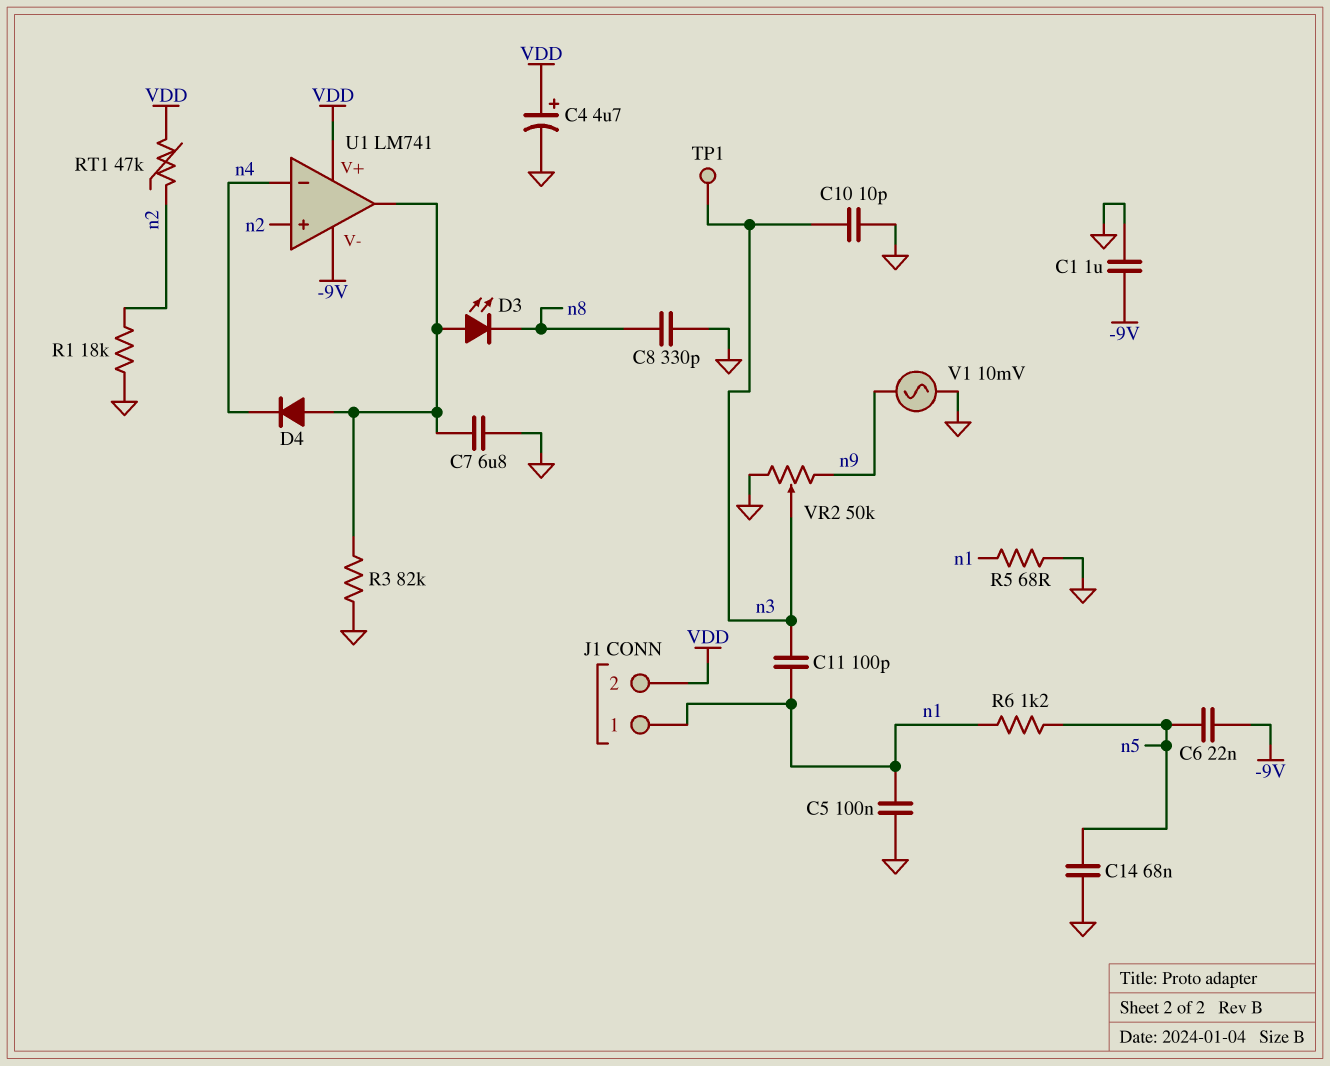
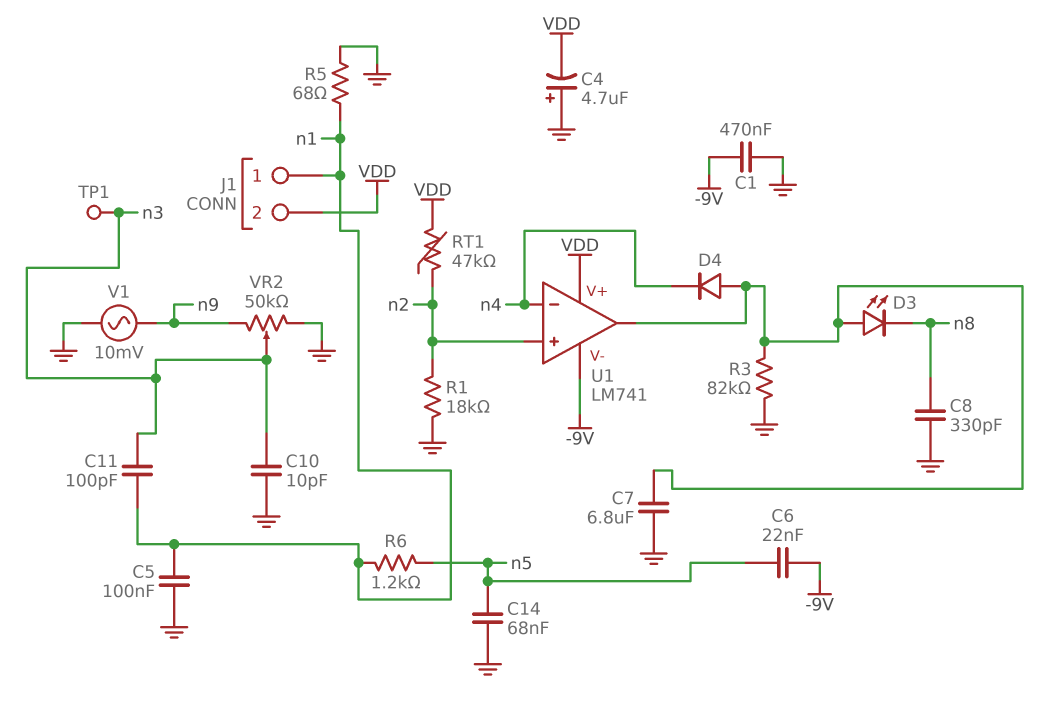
C1: 1uF (-9V, GND) -> 470nF (-9V, GND)
C4: 4.7uF (plus VDD, minus GND) -> 4.7uF (plus GND, minus VDD)

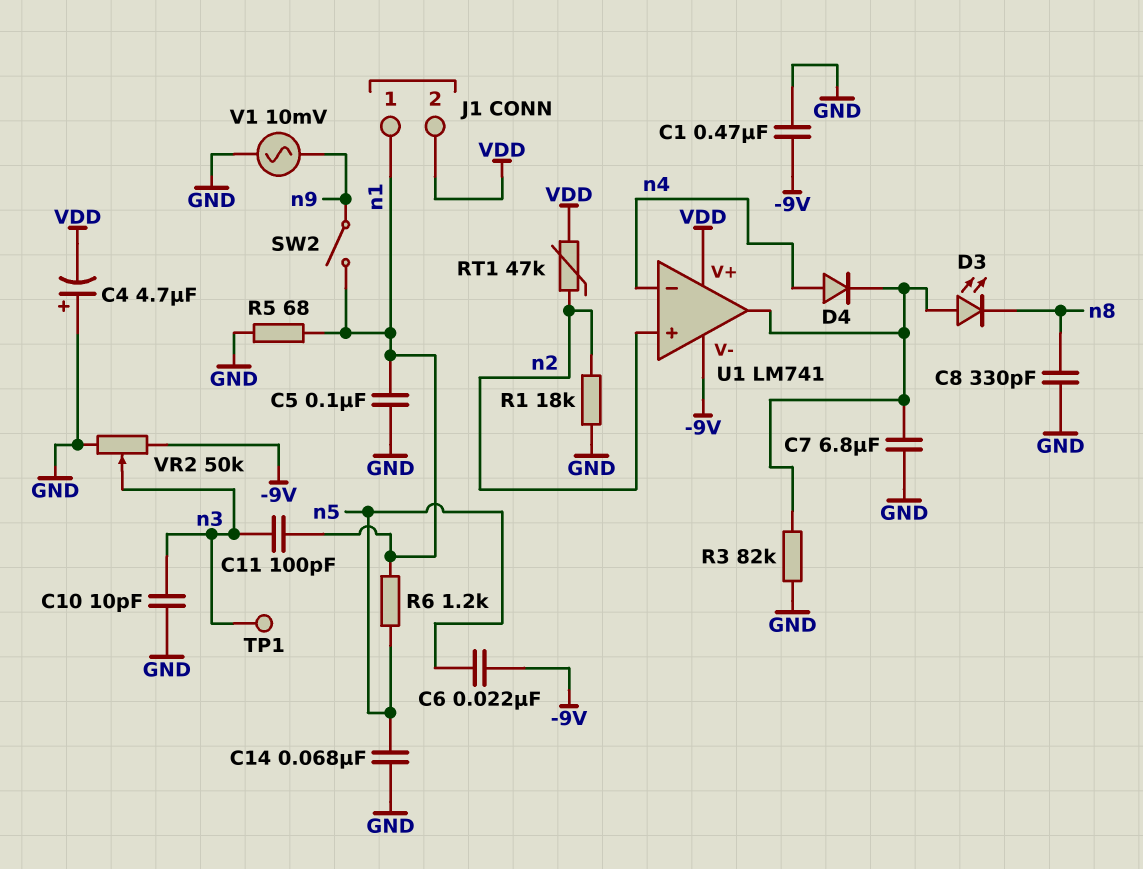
D4: diode (A U1/out, K n4) -> diode (A n4, K U1/out)
SW2: none -> switch (n1, n9)
VR2: 50k (GND, n9, wiper n3) -> 50k (-9V, GND, wiper n3)

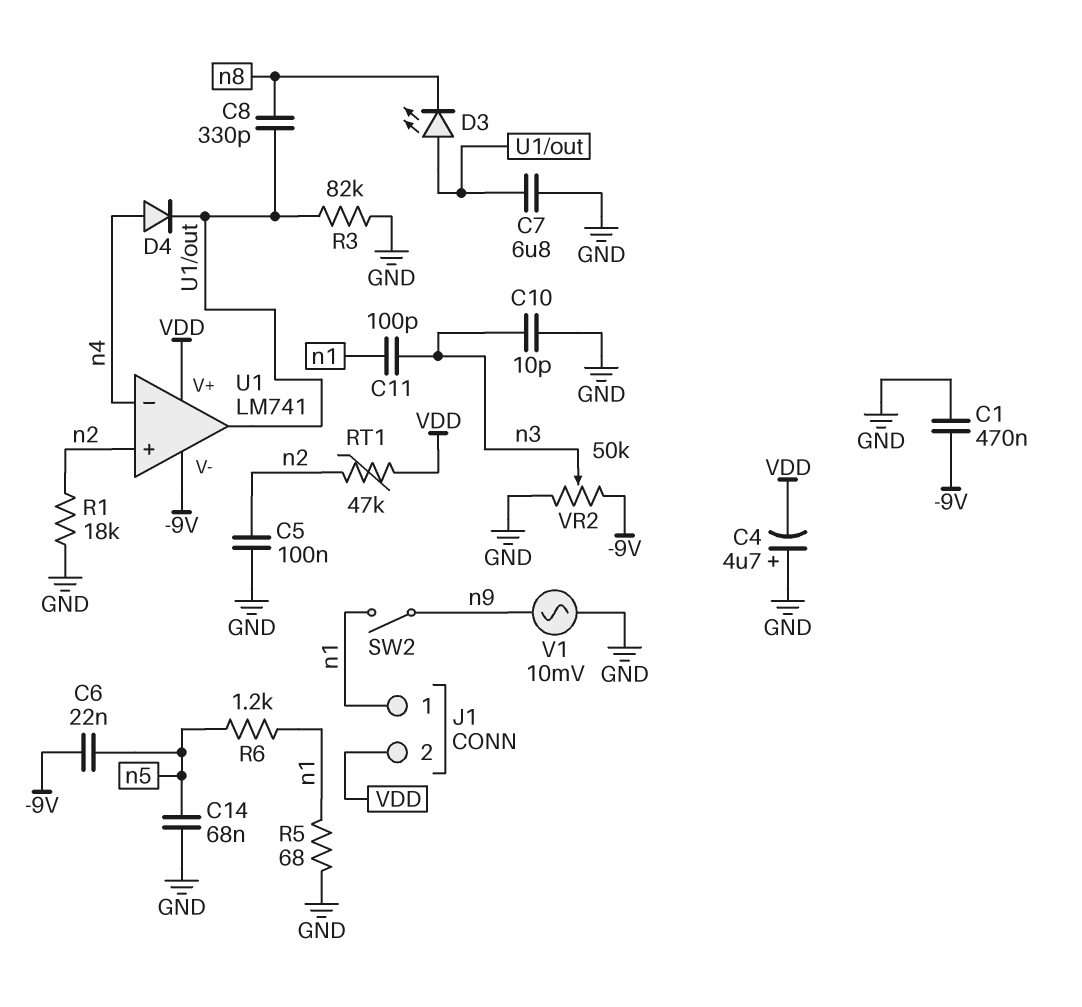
C5: 100nF (GND, n1) -> 100nF (GND, n2)
C8: 330pF (GND, n8) -> 330pF (U1/out, n8)
TP1: test point (n3) -> none

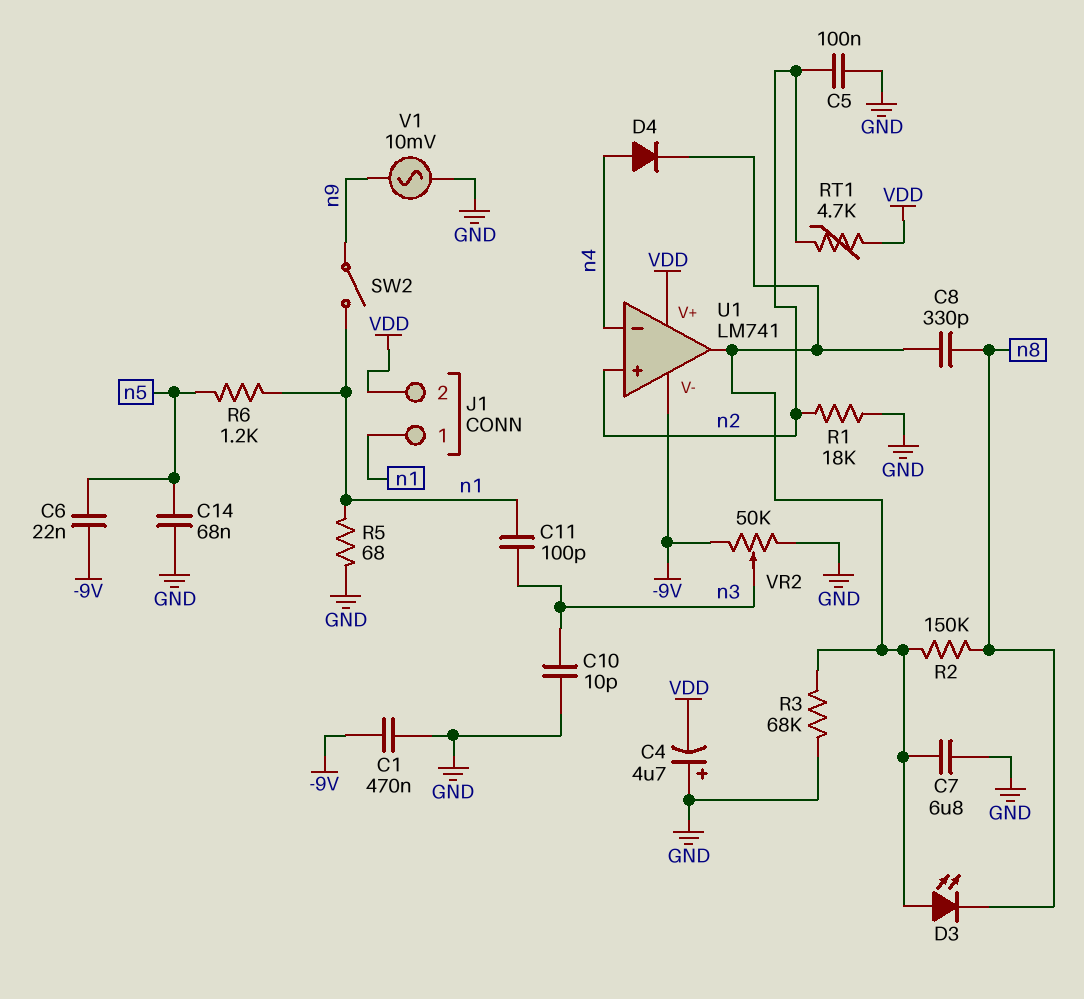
R2: none -> 150k (U1/out, n8)
R3: 82k (GND, U1/out) -> 68k (GND, U1/out)
RT1: 47k (VDD, n2) -> 4.7k (VDD, n2)

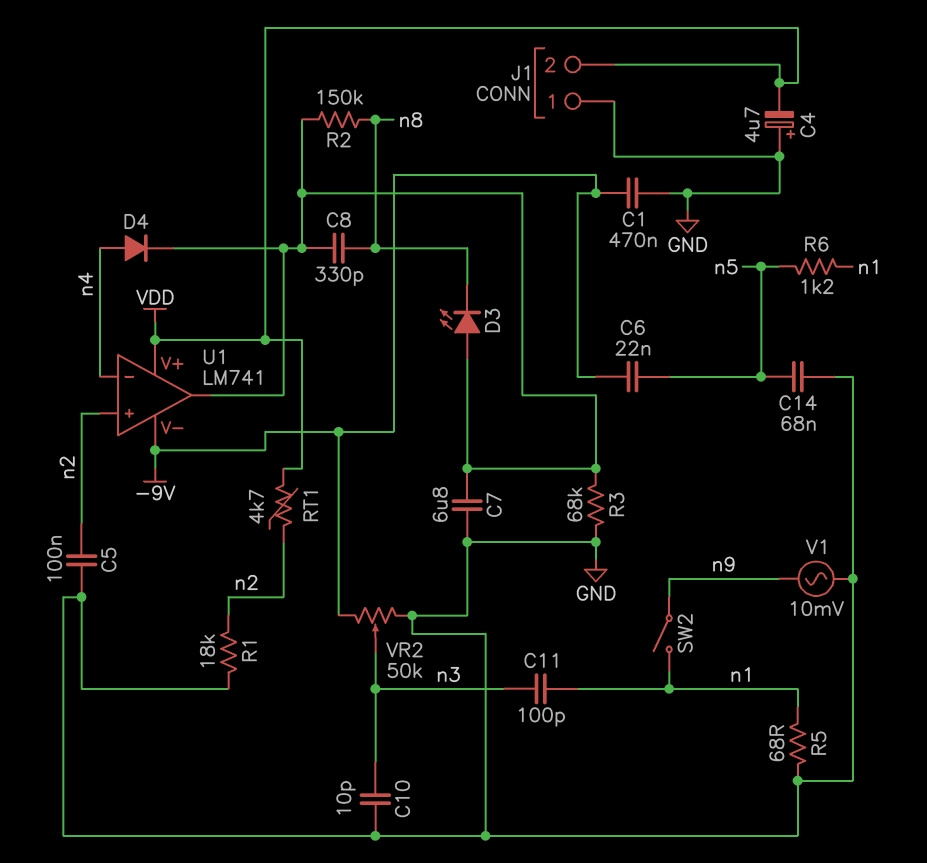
J1 pin 1: n1 -> GND

